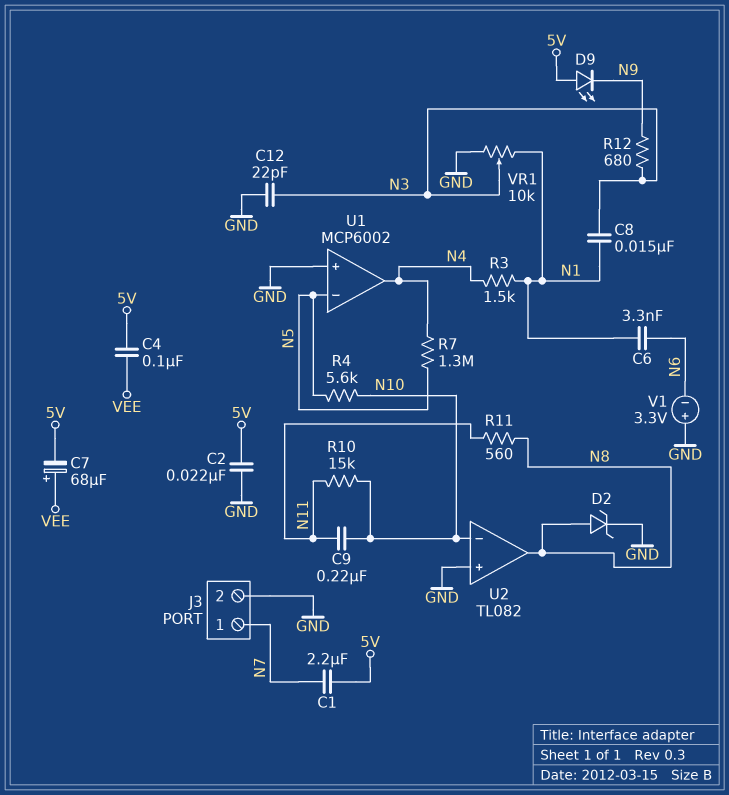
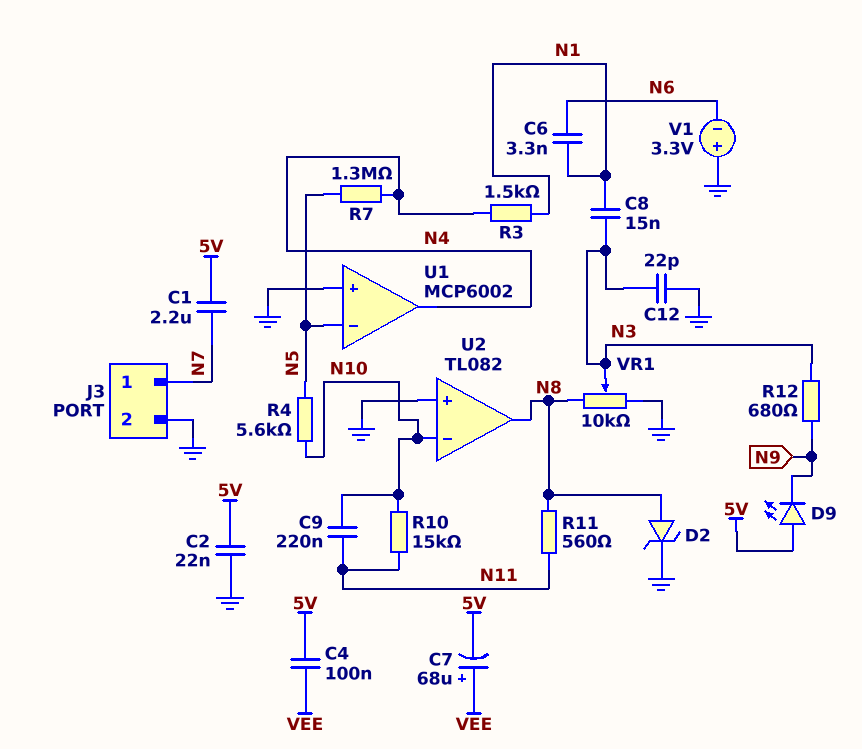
VR1: 10k (GND, N1, wiper N3) -> 10k (GND, N8, wiper N3)

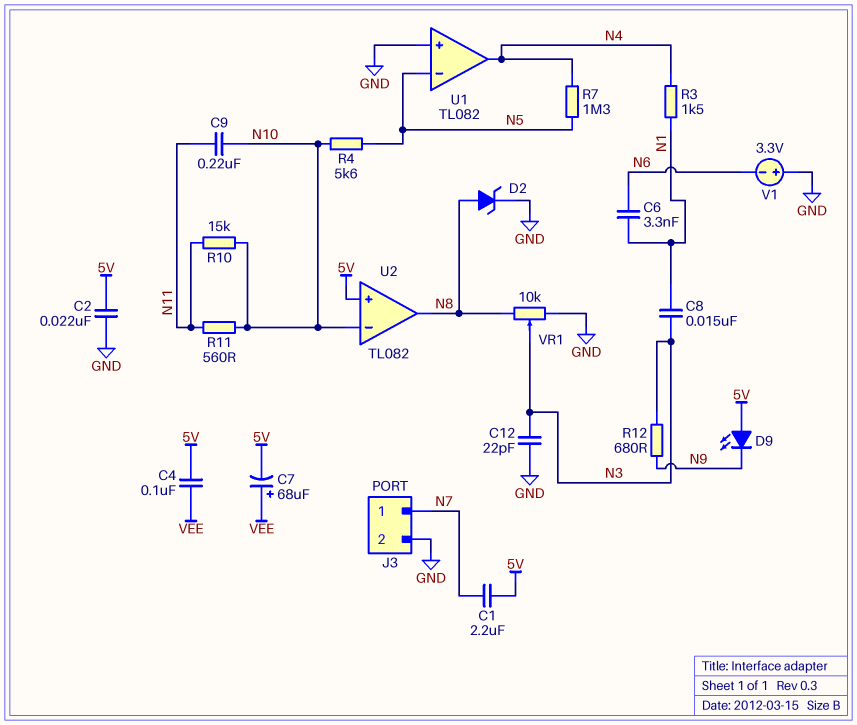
R11: 560 (N8, N11) -> 560 (N10, N11)
U1: MCP6002 -> TL082
U2 pin in+: GND -> 5V

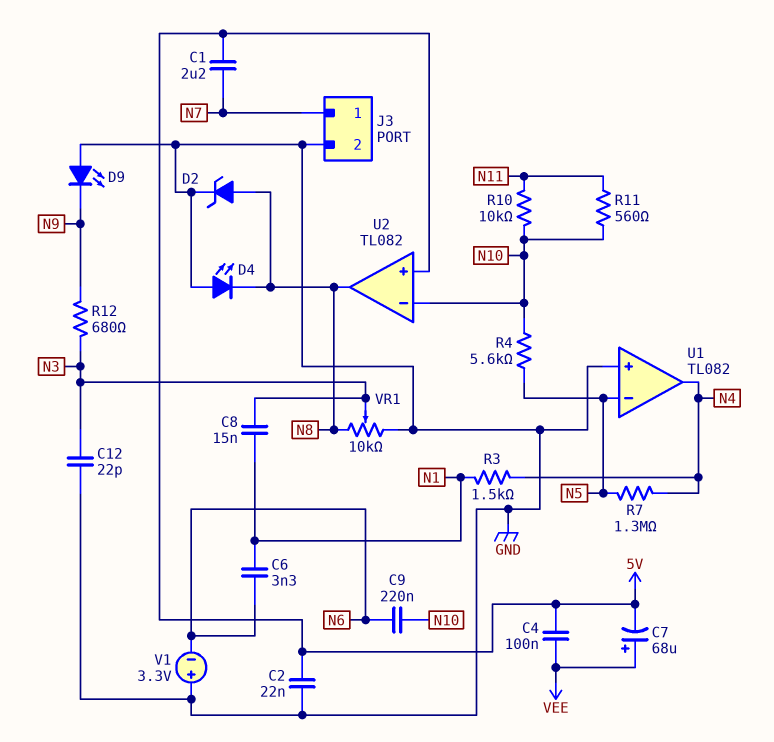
C9: 220nF (N10, N11) -> 220nF (N6, N10)
D4: none -> LED (A GND, K N8)
D9: LED (A 5V, K N9) -> LED (A GND, K N9)
R10: 15k (N10, N11) -> 10k (N10, N11)

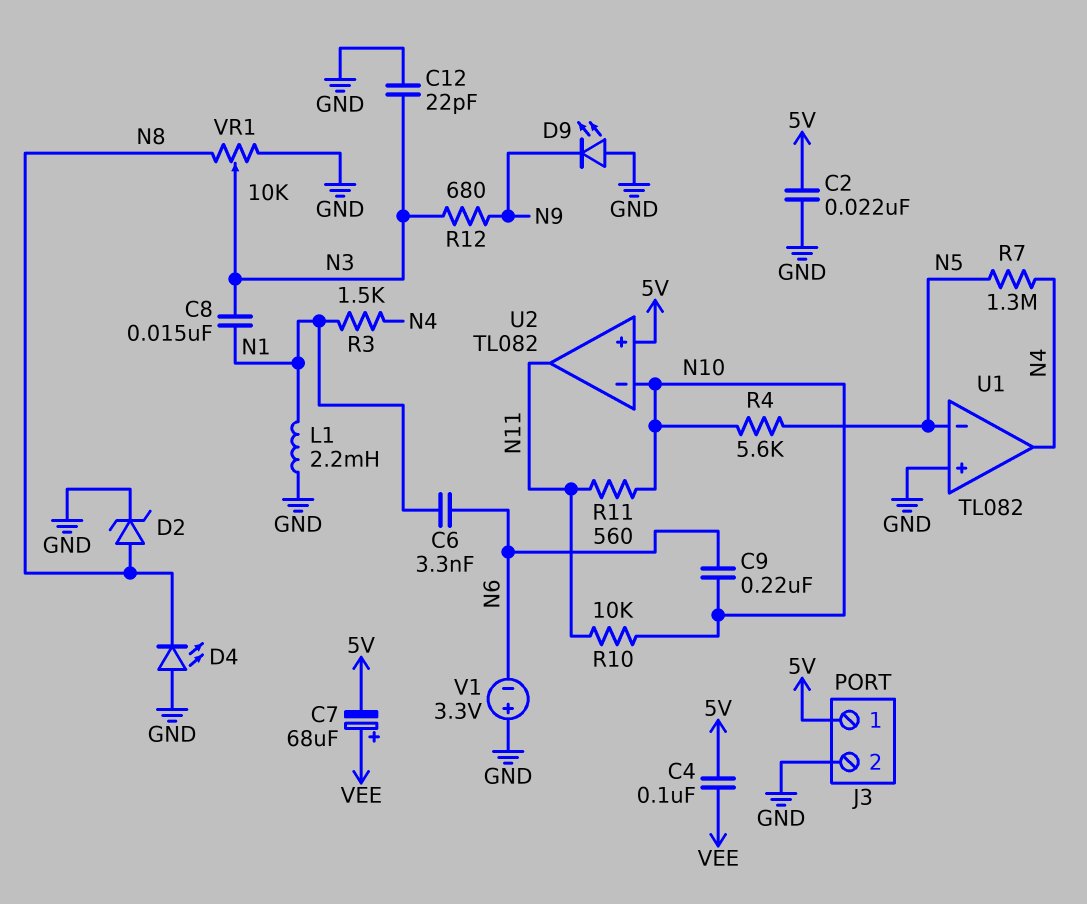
C1: 2.2uF (5V, N7) -> none
J3 pin 1: N7 -> 5V
L1: none -> 2.2mH (GND, N1)
U2 pin out: N8 -> N11

